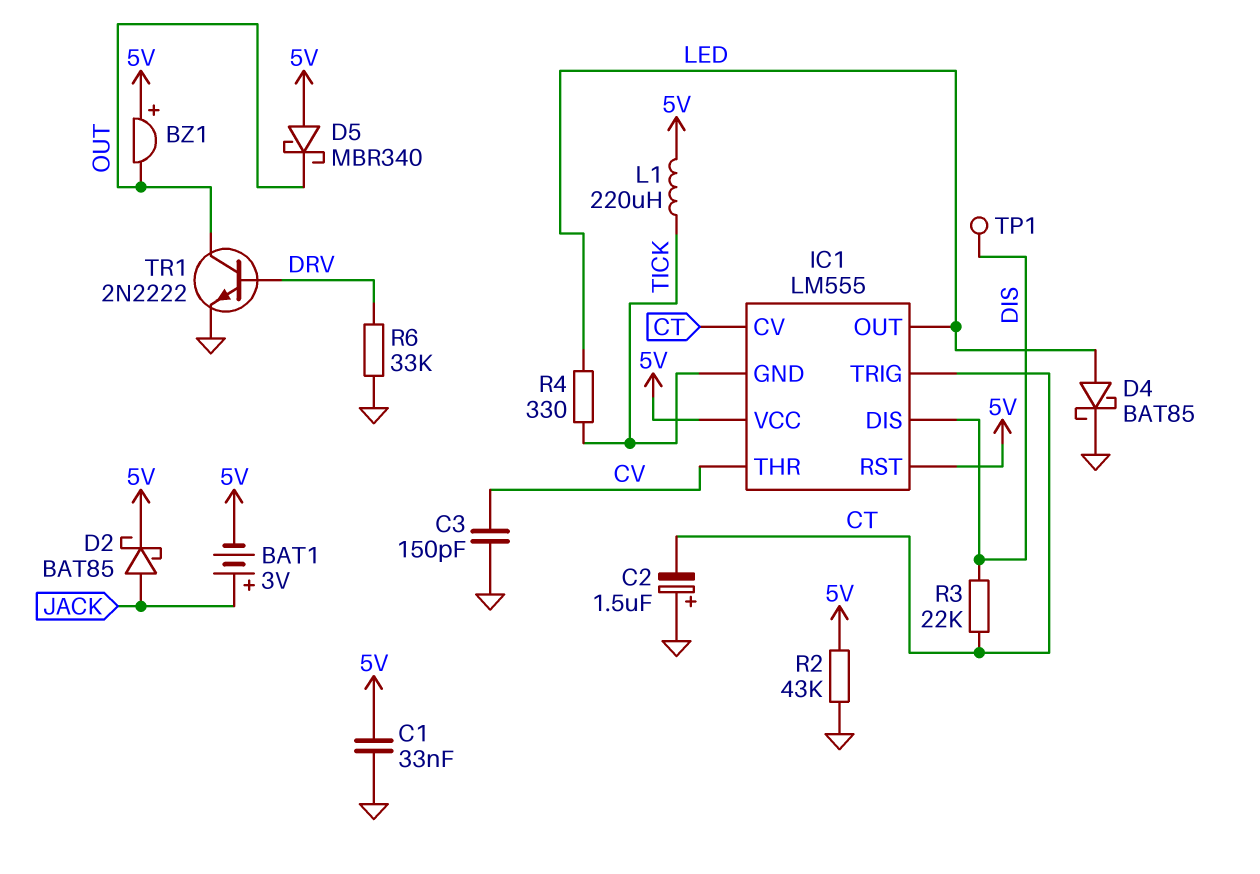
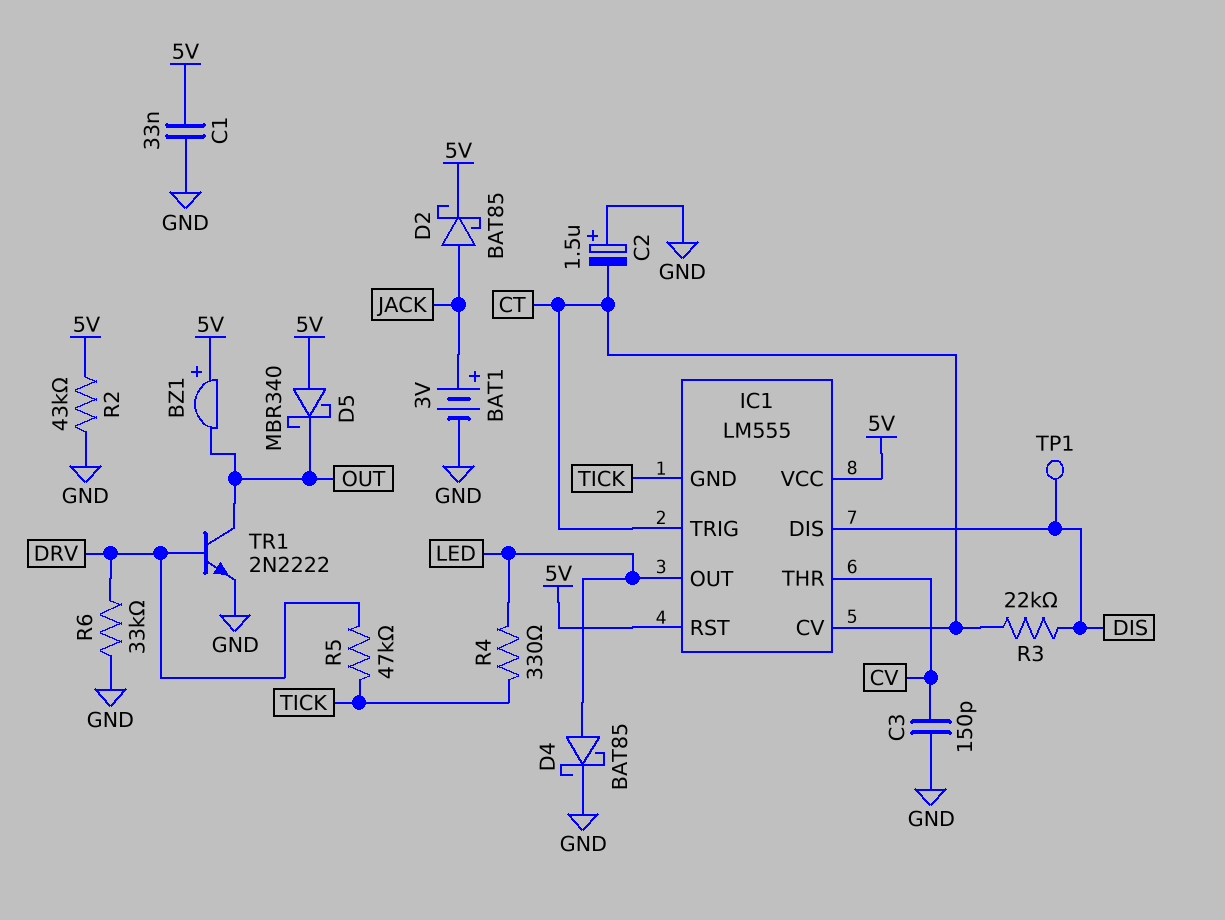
BAT1: 3V (plus JACK, minus 5V) -> 3V (plus JACK, minus GND)
L1: 220uH (5V, TICK) -> none
R5: none -> 47k (DRV, TICK)

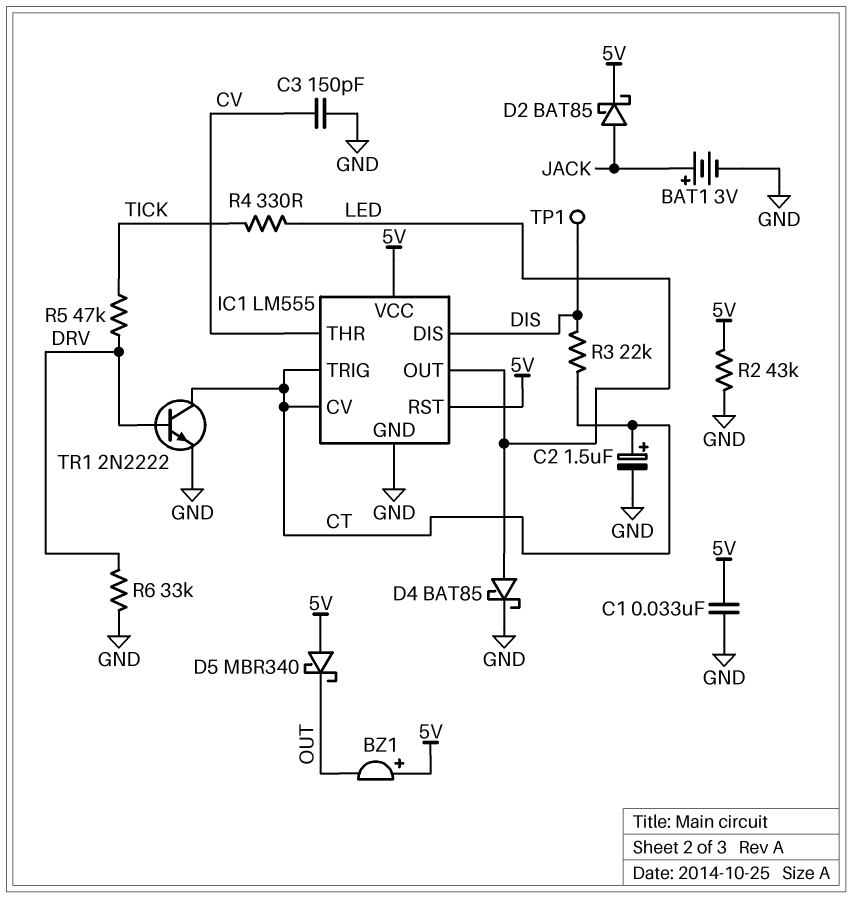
C2: 1.5uF (plus GND, minus CT) -> 1.5uF (plus CT, minus GND)
IC1 pin GND: TICK -> GND
TR1: NPN 2N2222 (B DRV, C OUT, E GND) -> NPN 2N2222 (B DRV, C CT, E GND)

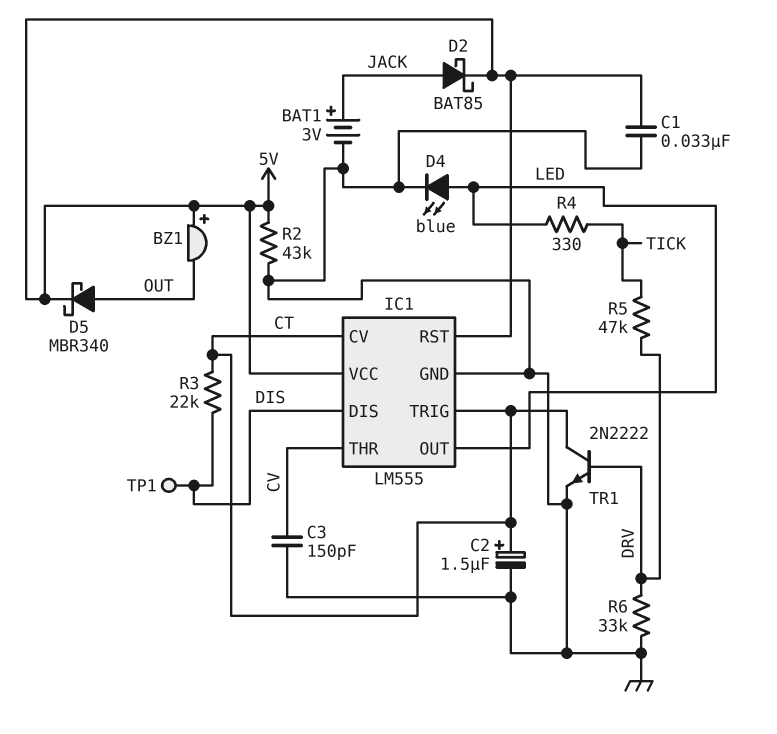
D4: schottky BAT85 (A LED, K GND) -> LED blue (A LED, K GND)
D5: schottky MBR340 (A 5V, K OUT) -> schottky MBR340 (A OUT, K 5V)

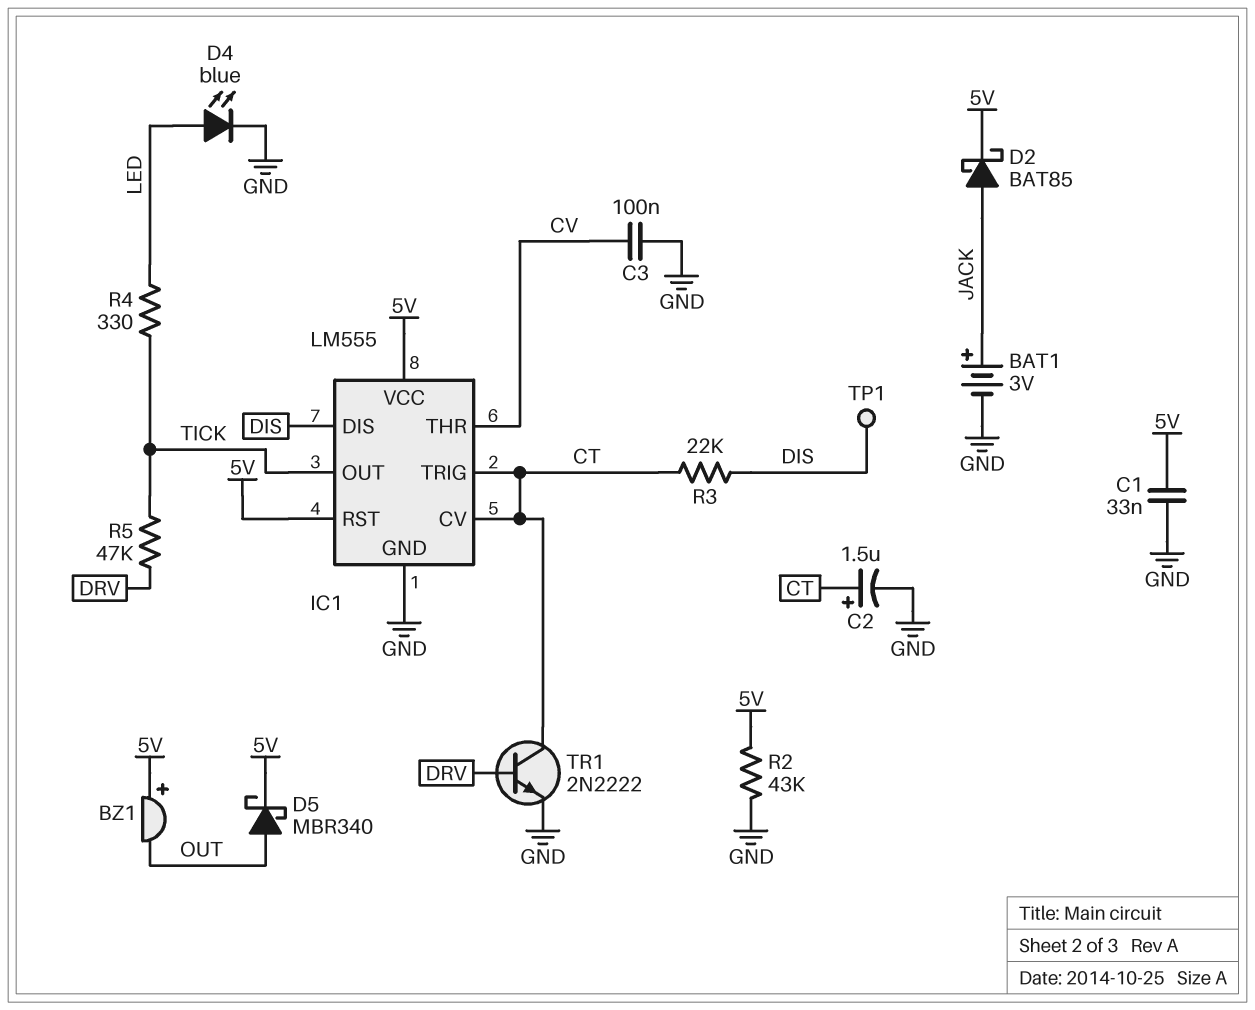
C3: 150pF (CV, GND) -> 100nF (CV, GND)
IC1 pin OUT: LED -> TICK
R6: 33k (DRV, GND) -> none

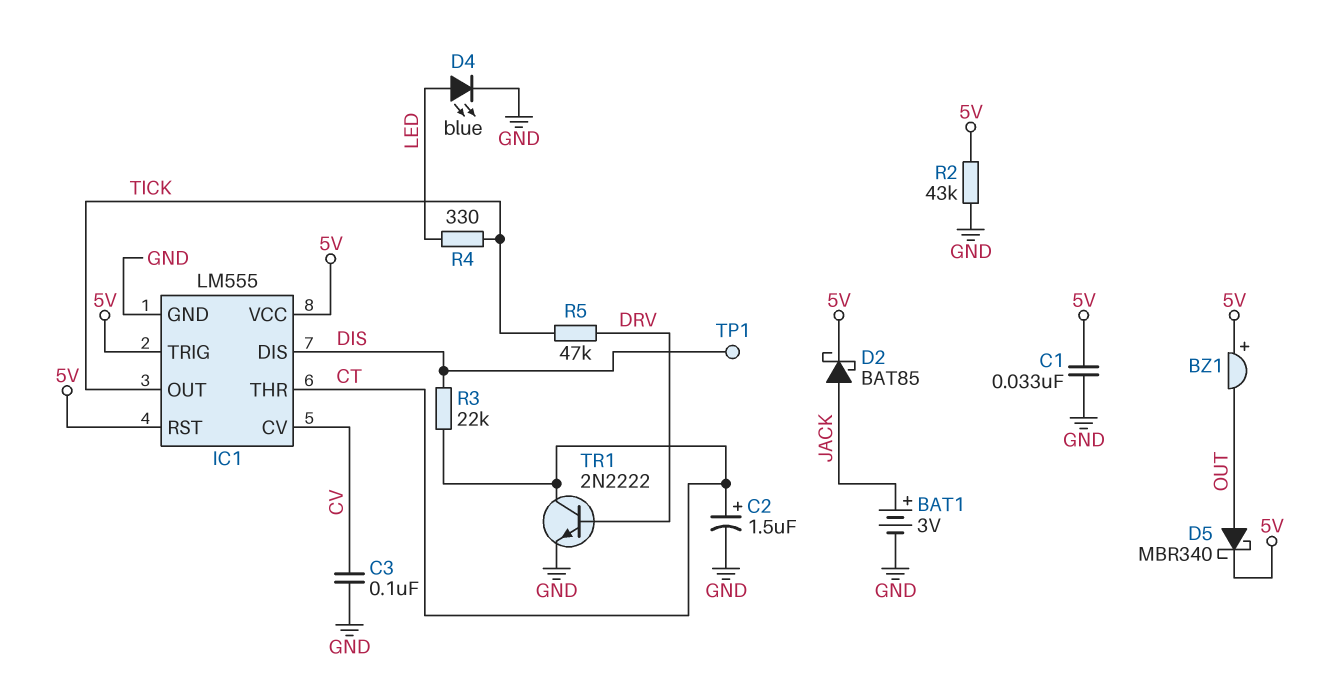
IC1 pin CV: CT -> CV
IC1 pin THR: CV -> CT
IC1 pin TRIG: CT -> 5V

